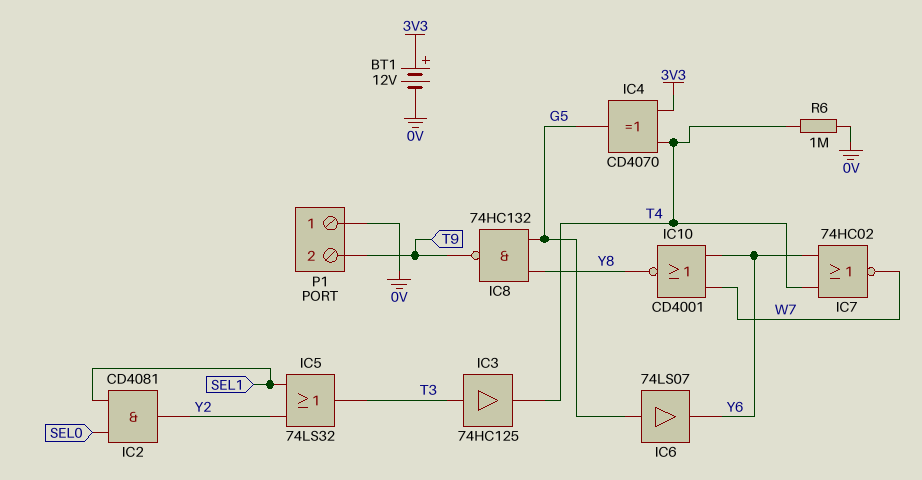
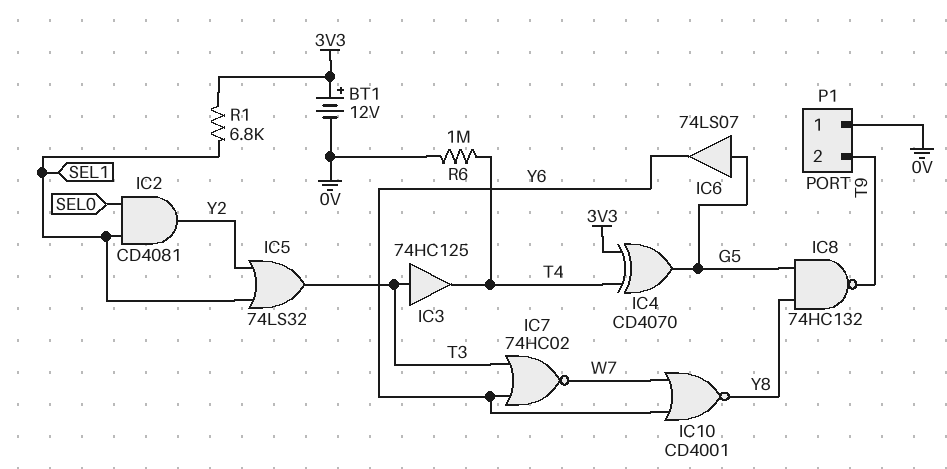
IC7: NOR 74HC02 (in T4, in Y6, out W7) -> NOR 74HC02 (in T3, in Y6, out W7)
R1: none -> 6.8k (3V3, SEL1)

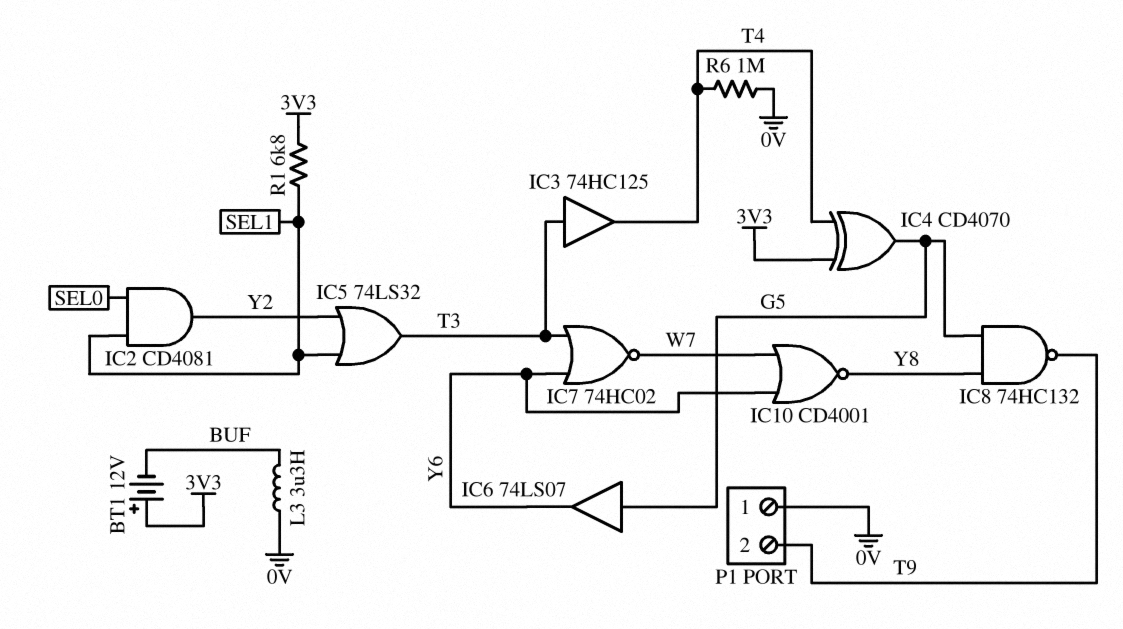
BT1: 12V (plus 3V3, minus 0V) -> 12V (plus 3V3, minus BUF)
L3: none -> 3.3uH (0V, BUF)

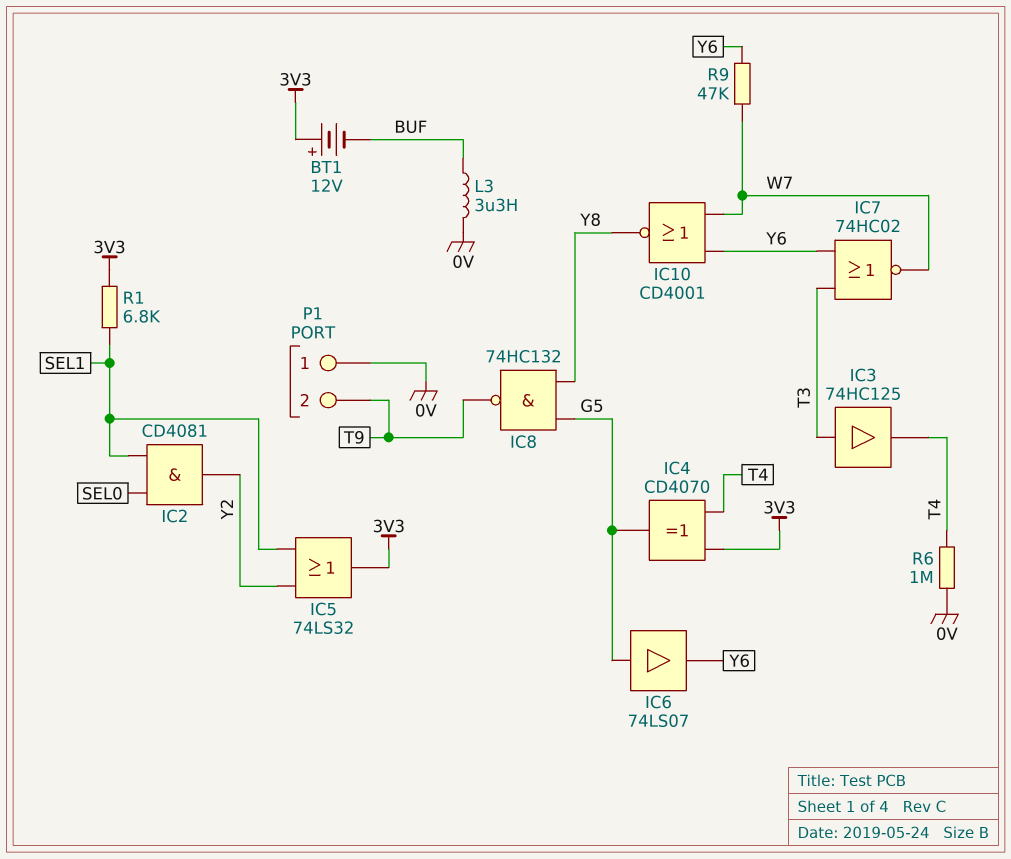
IC5: OR 74LS32 (in SEL1, in Y2, out T3) -> OR 74LS32 (in SEL1, in Y2, out 3V3)
R9: none -> 47k (W7, Y6)

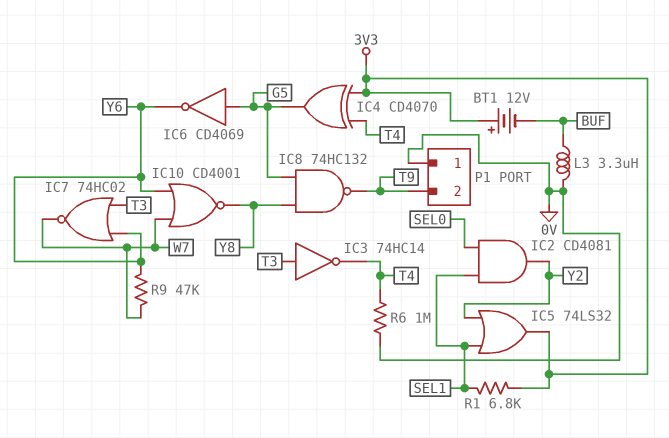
IC3: buffer 74HC125 (in T3, out T4) -> NOT 74HC14 (in T3, out T4)
IC6: buffer 74LS07 (in G5, out Y6) -> NOT CD4069 (in G5, out Y6)

